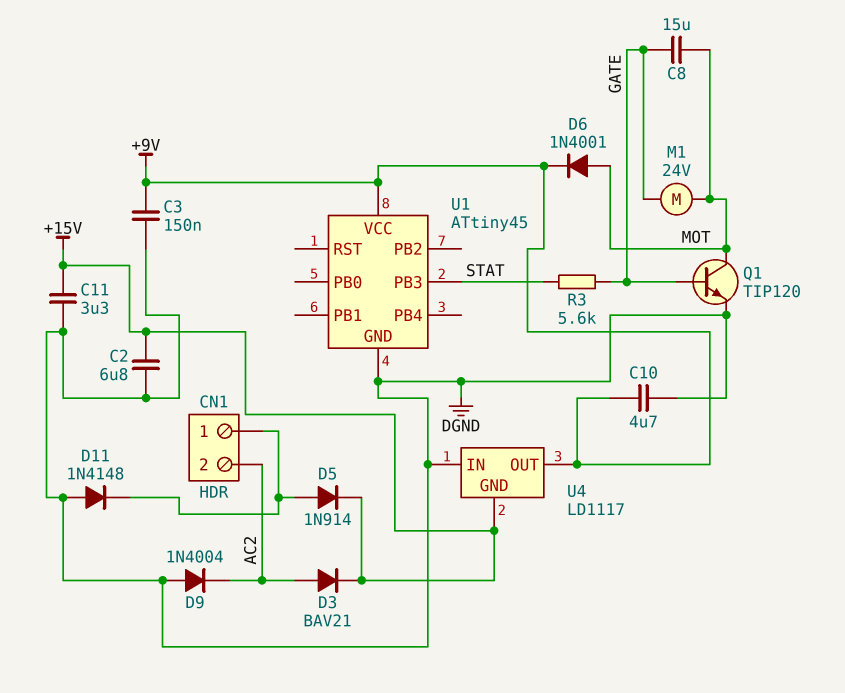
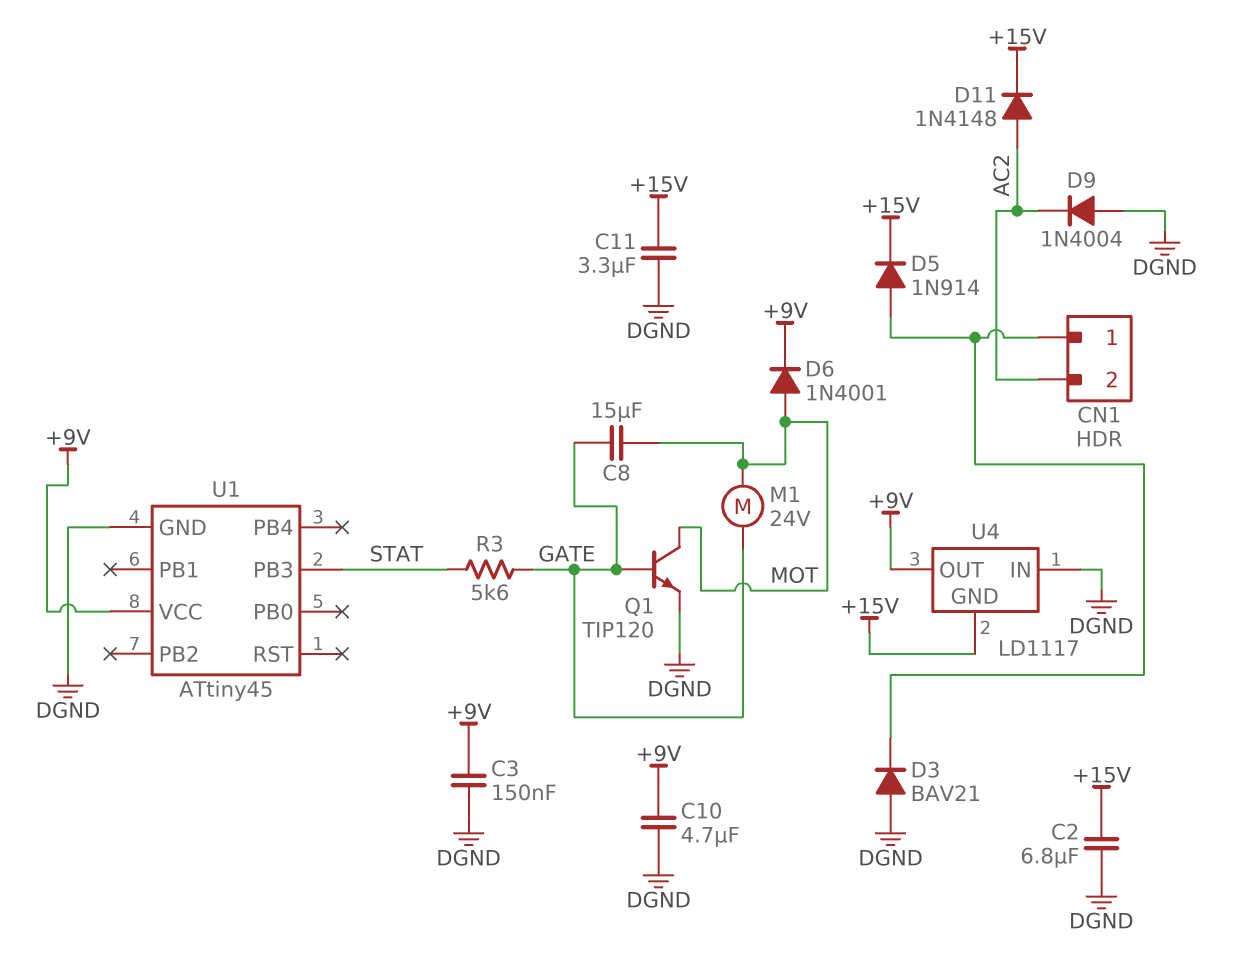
D3: diode BAV21 (A AC2, K +15V) -> diode BAV21 (A DGND, K CN1/1)
D11: diode 1N4148 (A DGND, K CN1/1) -> diode 1N4148 (A AC2, K +15V)

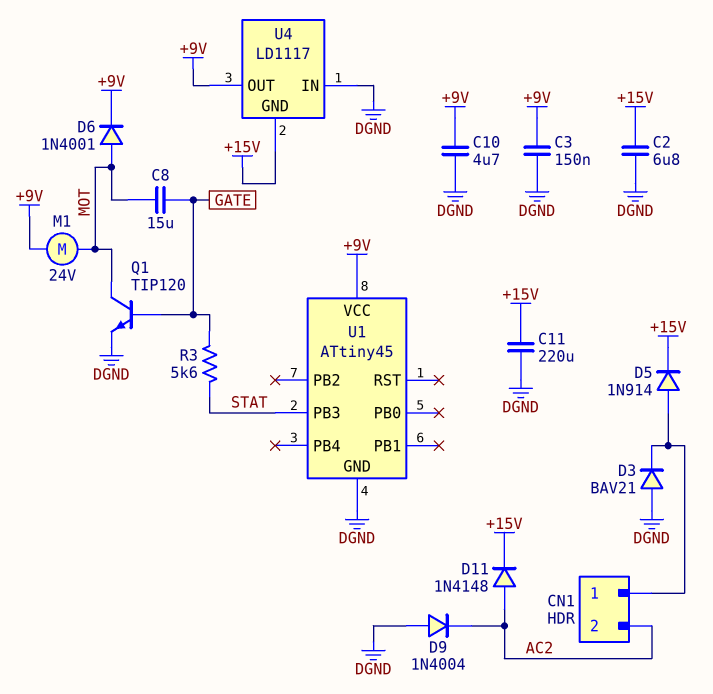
C11: 3.3uF (+15V, DGND) -> 220uF (+15V, DGND)
M1: motor 24V (GATE, MOT) -> motor 24V (+9V, MOT)

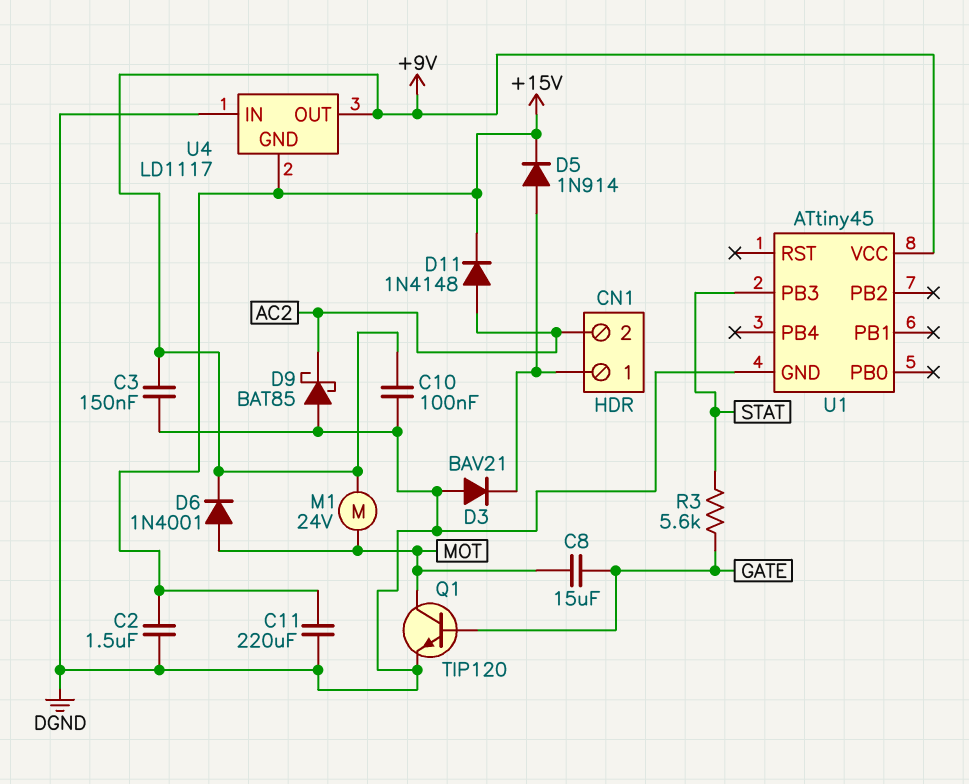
C2: 6.8uF (+15V, DGND) -> 1.5uF (+15V, DGND)
C10: 4.7uF (+9V, DGND) -> 100nF (+9V, DGND)
D9: diode 1N4004 (A DGND, K AC2) -> schottky BAT85 (A DGND, K AC2)

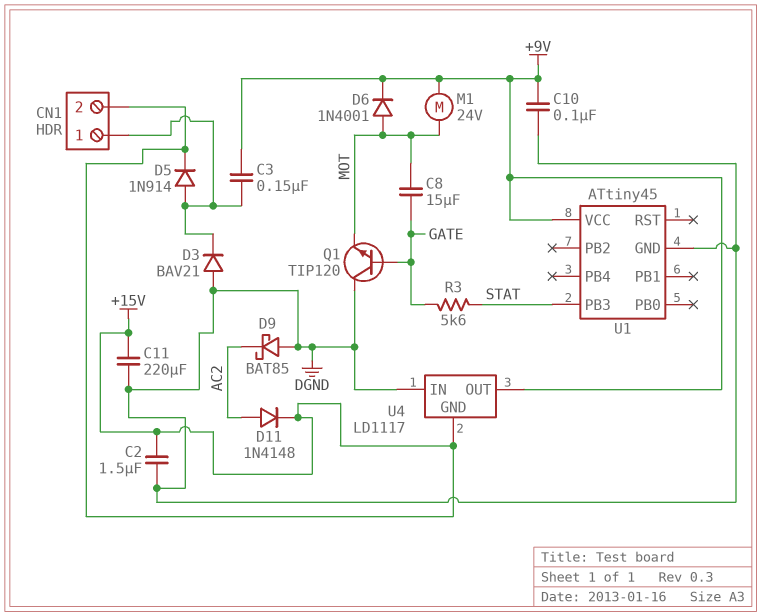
C3: 150nF (+9V, DGND) -> 150nF (+9V, CN1/1)
CN1 pin 2: AC2 -> +15V
Q1: NPN TIP120 (B GATE, C MOT, E DGND) -> NPN TIP120 (B GATE, C DGND, E MOT)

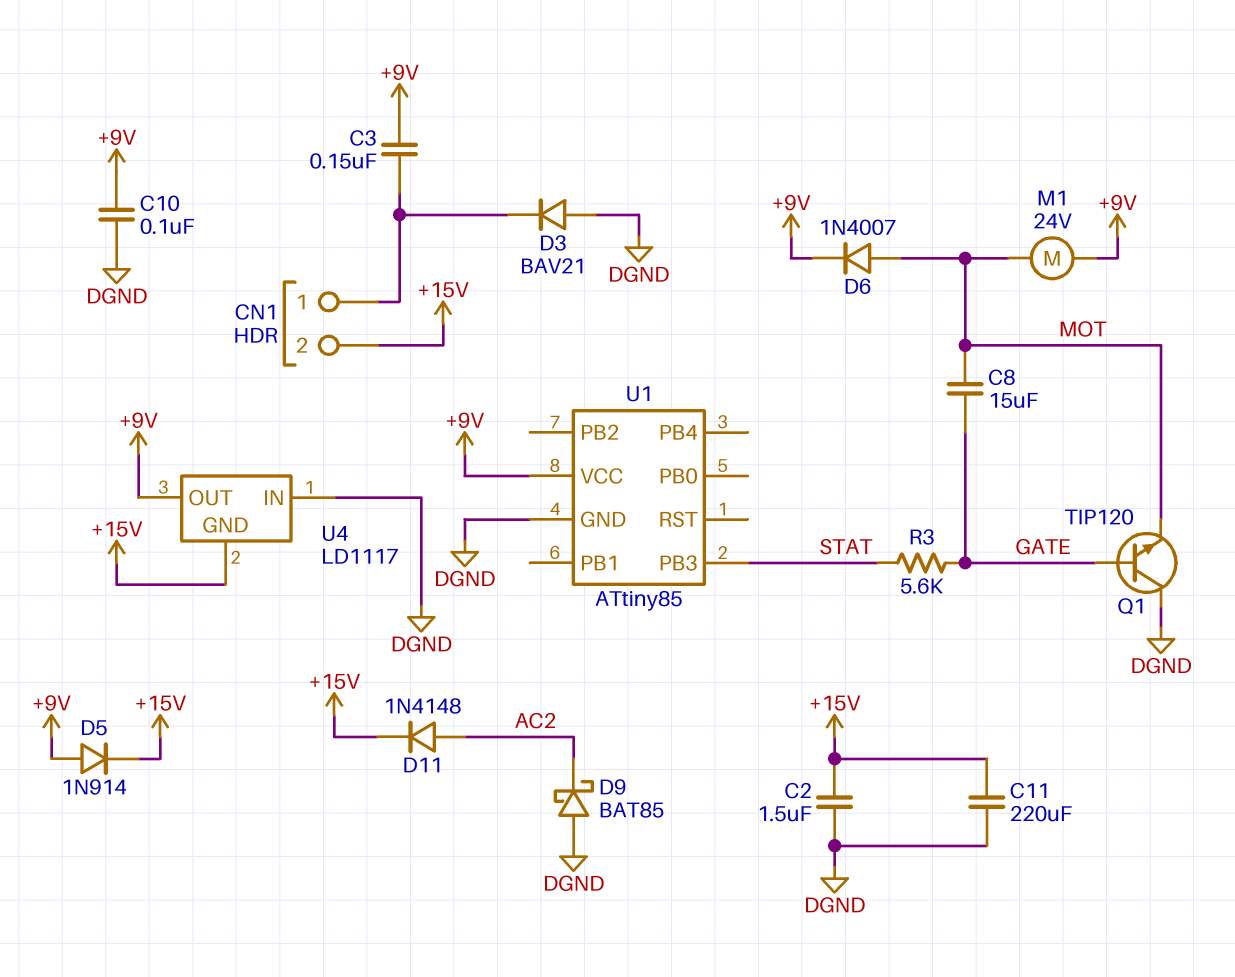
D5: diode 1N914 (A CN1/1, K +15V) -> diode 1N914 (A +9V, K +15V)
D6: diode 1N4001 (A MOT, K +9V) -> diode 1N4007 (A MOT, K +9V)
U1: ATtiny45 -> ATtiny85

